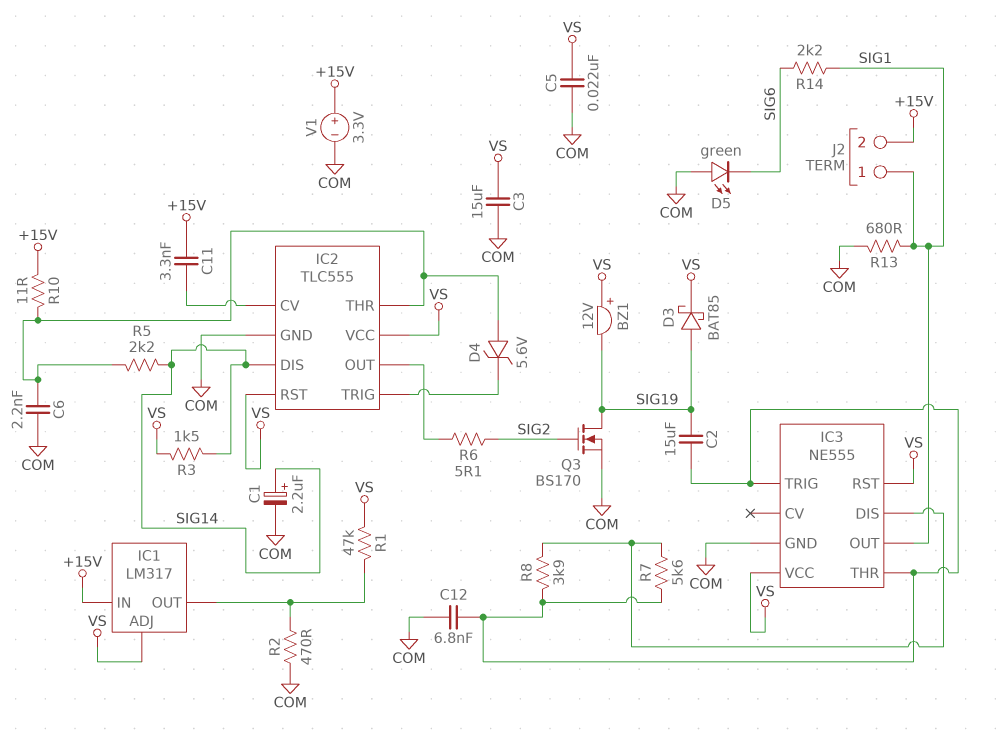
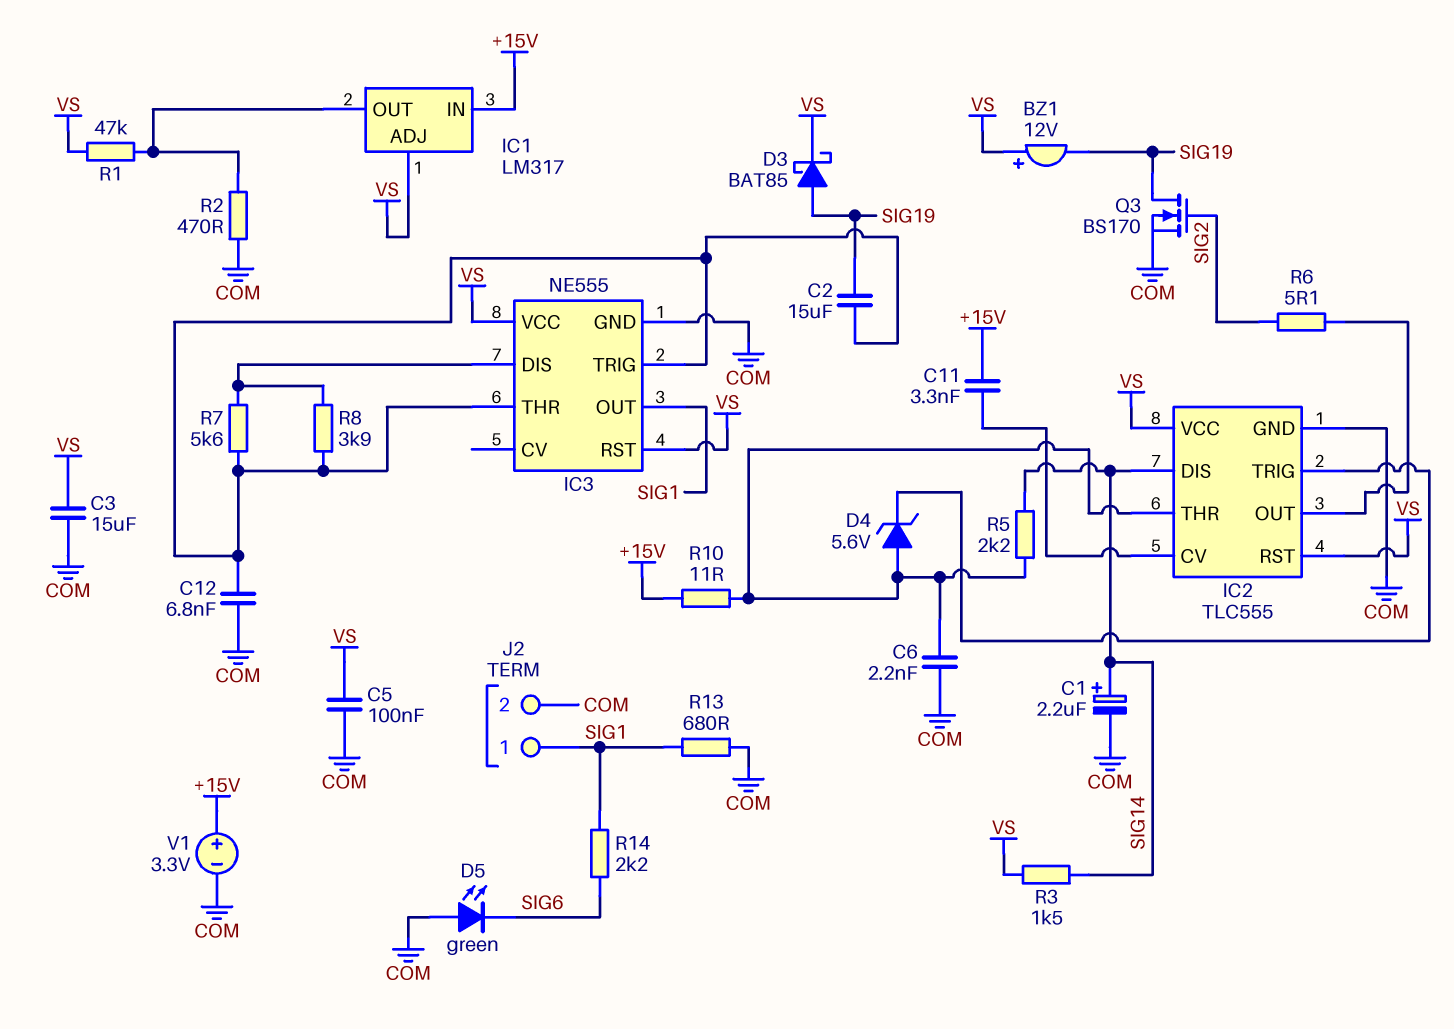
C5: 22nF (COM, VS) -> 100nF (COM, VS)
J2 pin 2: +15V -> COM

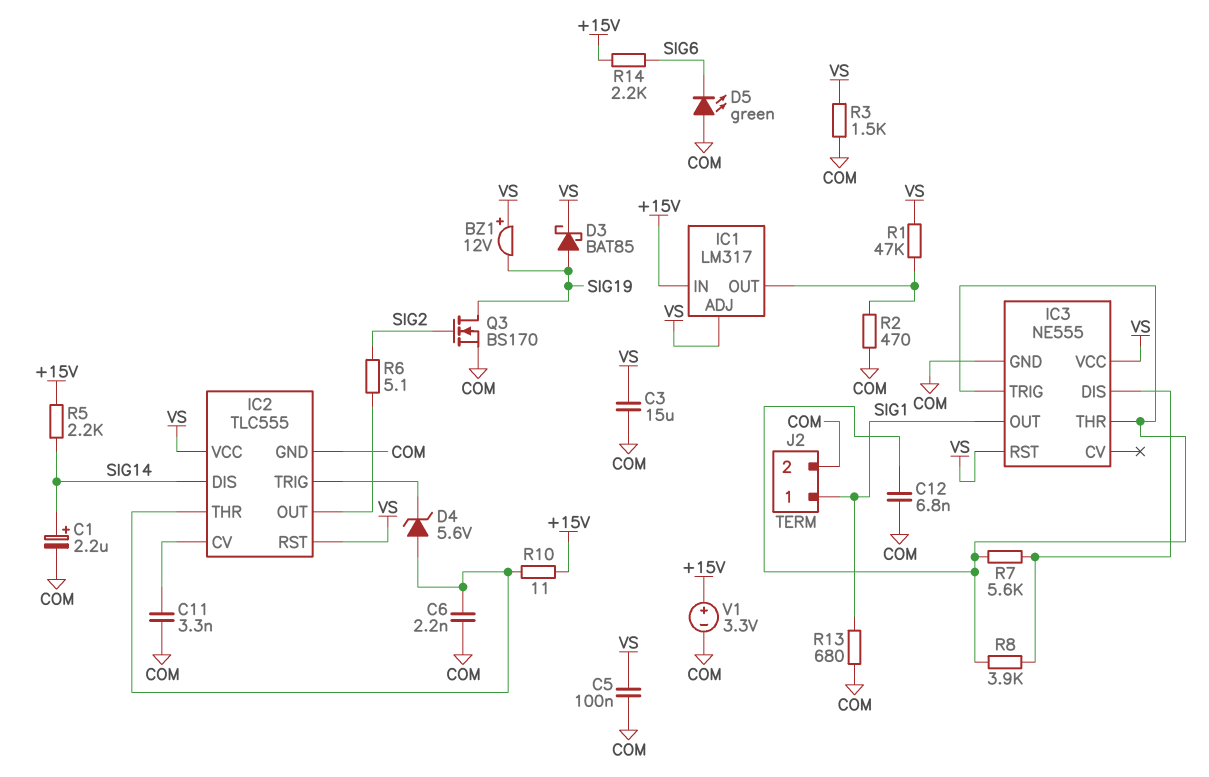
C2: 15uF (IC3/THR, SIG19) -> none
C11: 3.3nF (+15V, IC2/CV) -> 3.3nF (COM, IC2/CV)
R3: 1.5k (SIG14, VS) -> 1.5k (COM, VS)
R5: 2.2k (IC2/THR, SIG14) -> 2.2k (+15V, SIG14)
R14: 2.2k (SIG1, SIG6) -> 2.2k (+15V, SIG6)

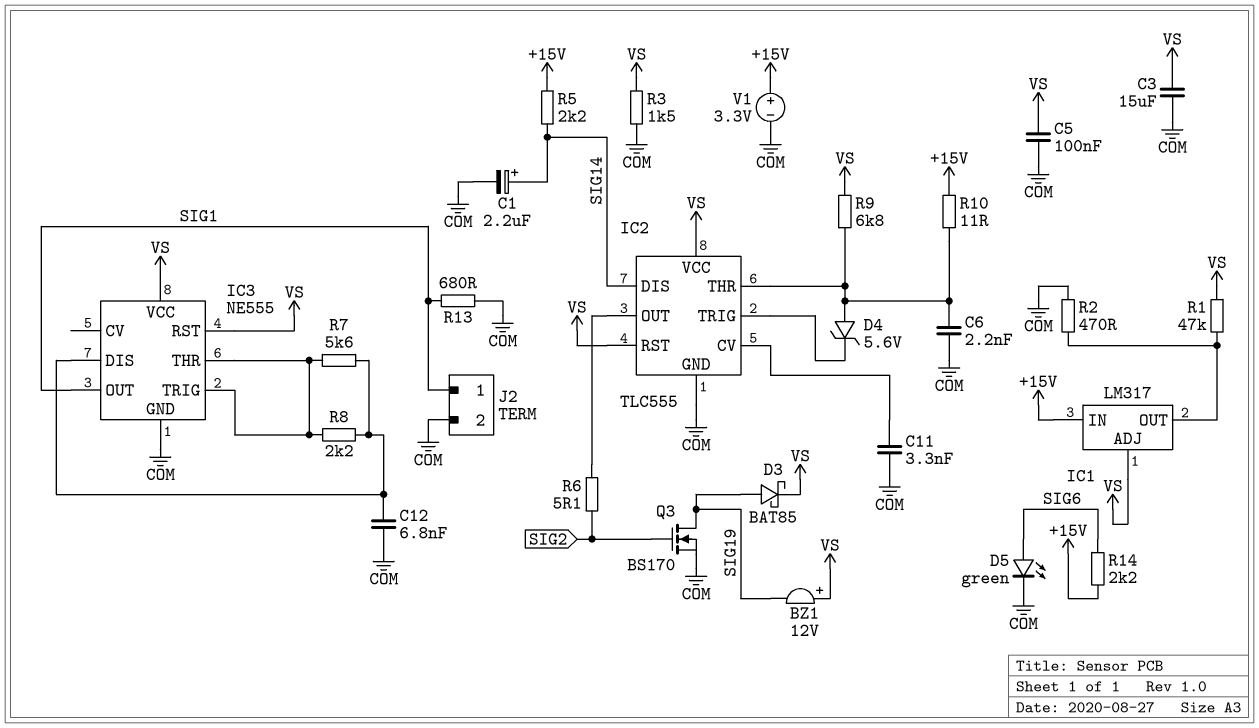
C12: 6.8nF (COM, IC3/THR) -> 6.8nF (COM, IC3/DIS)
D5: LED green (A COM, K SIG6) -> LED green (A SIG6, K COM)
R8: 3.9k (IC3/DIS, IC3/THR) -> 2.2k (IC3/DIS, IC3/THR)
R9: none -> 6.8k (IC2/THR, VS)

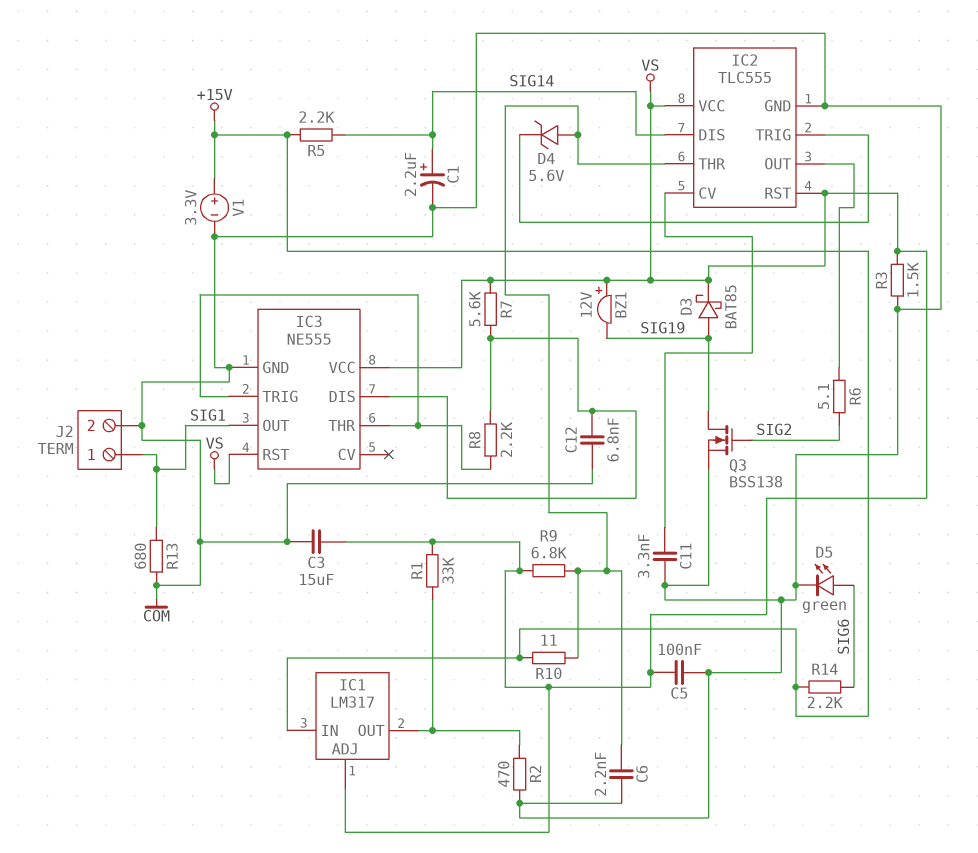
Q3: NMOS BS170 (G SIG2, D SIG19, S COM) -> NMOS BSS138 (G SIG2, D SIG19, S COM)
R1: 47k (IC1/OUT, VS) -> 33k (IC1/OUT, VS)
R7: 5.6k (IC3/DIS, IC3/THR) -> 5.6k (IC3/DIS, VS)

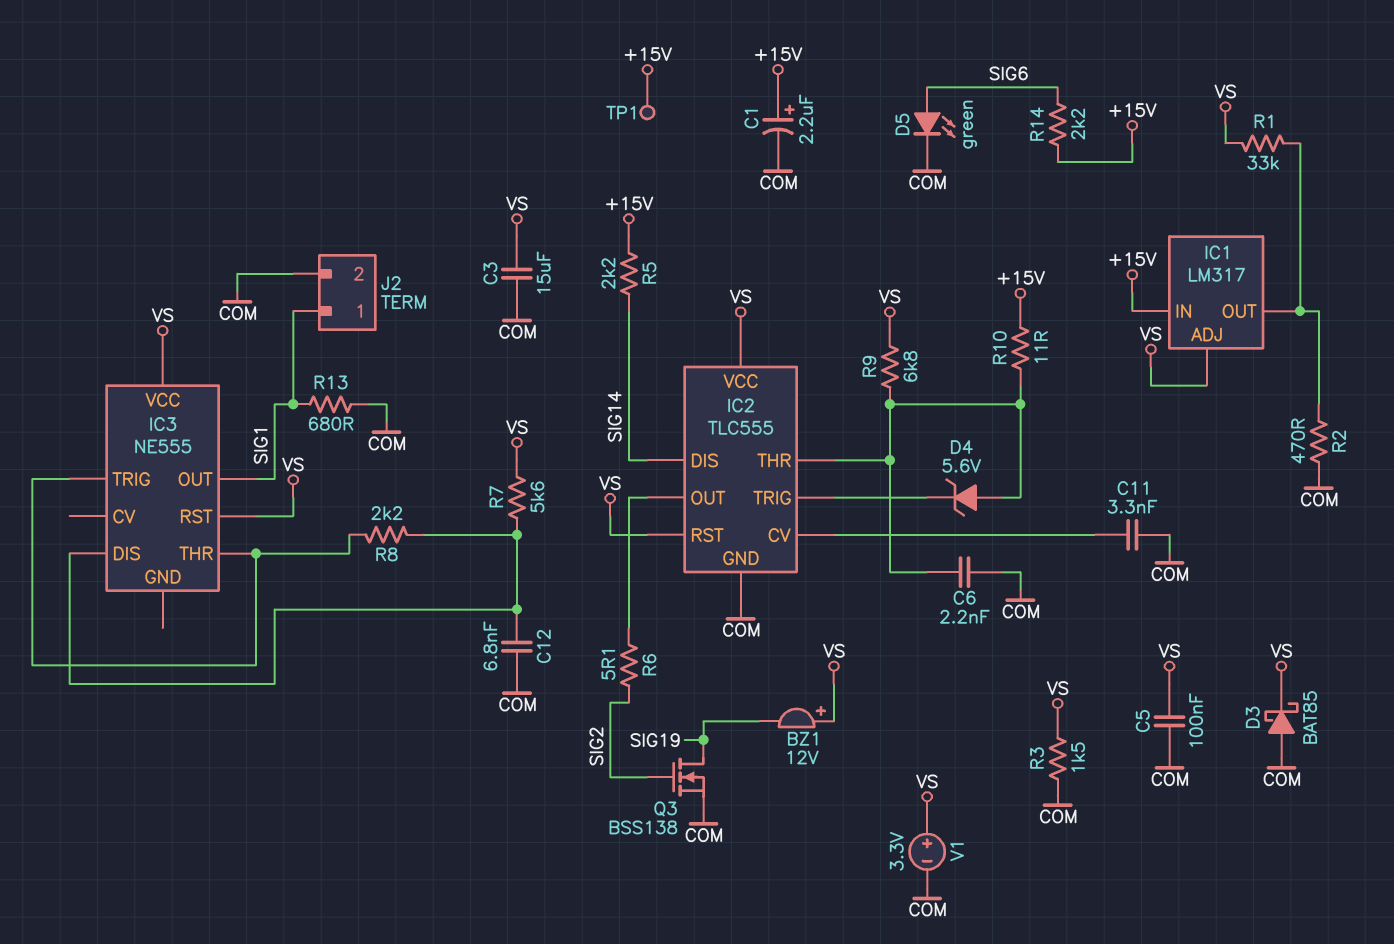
C1: 2.2uF (plus SIG14, minus COM) -> 2.2uF (plus +15V, minus COM)
D3: schottky BAT85 (A SIG19, K VS) -> schottky BAT85 (A COM, K VS)
IC3 pin GND: COM -> none
TP1: none -> test point (+15V)
V1: 3.3V (plus +15V, minus COM) -> 3.3V (plus VS, minus COM)

